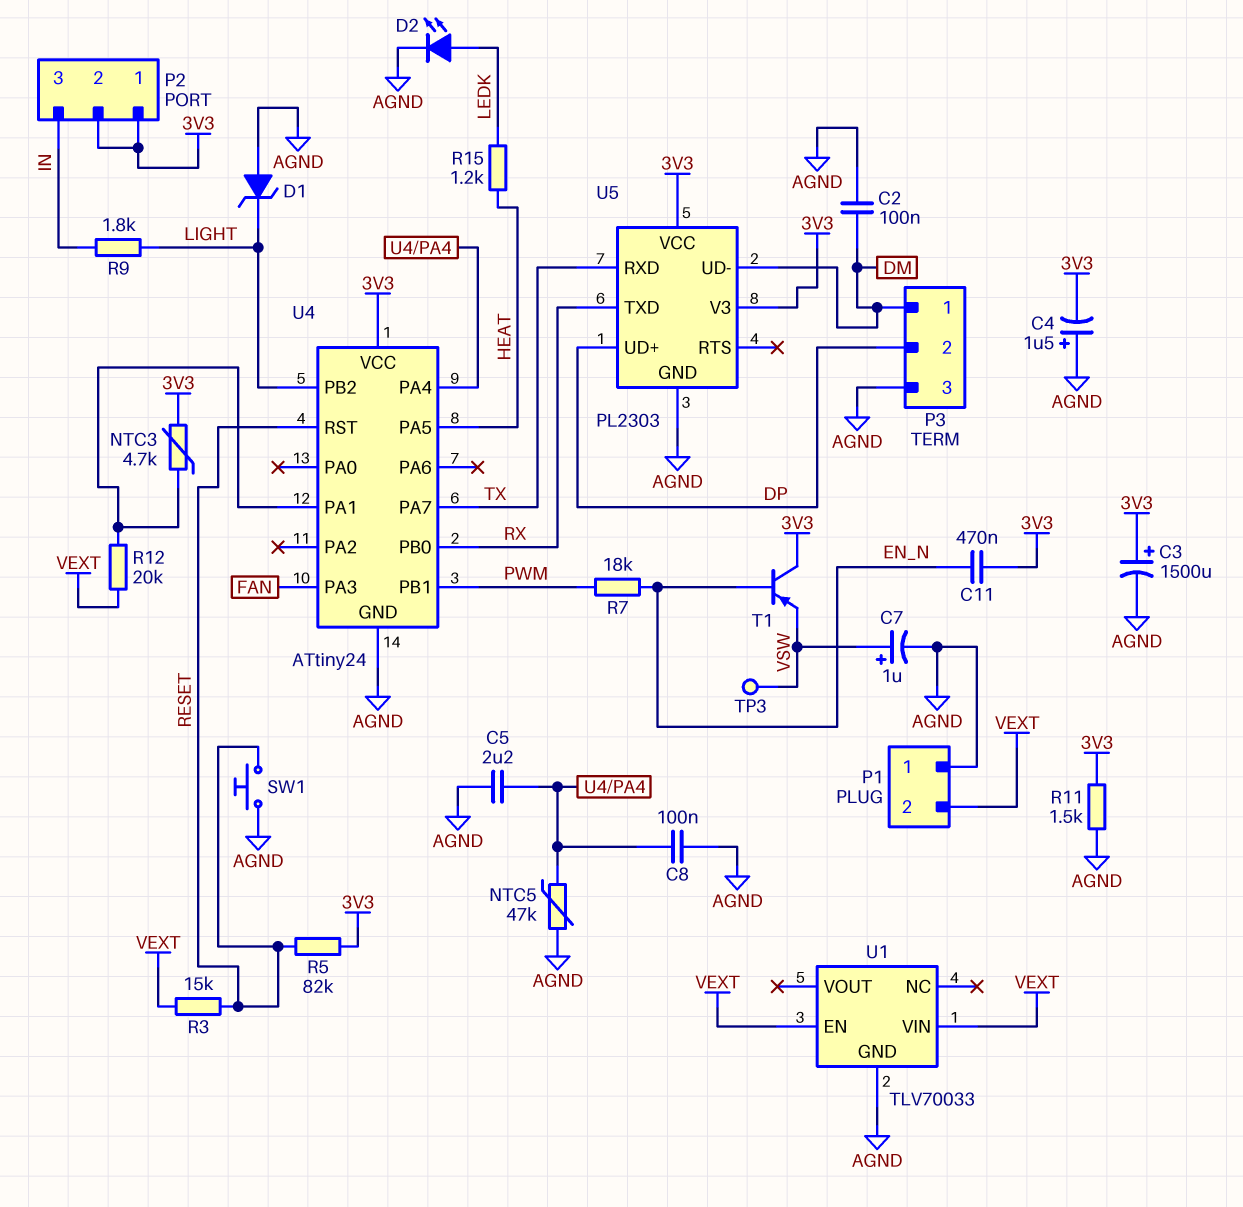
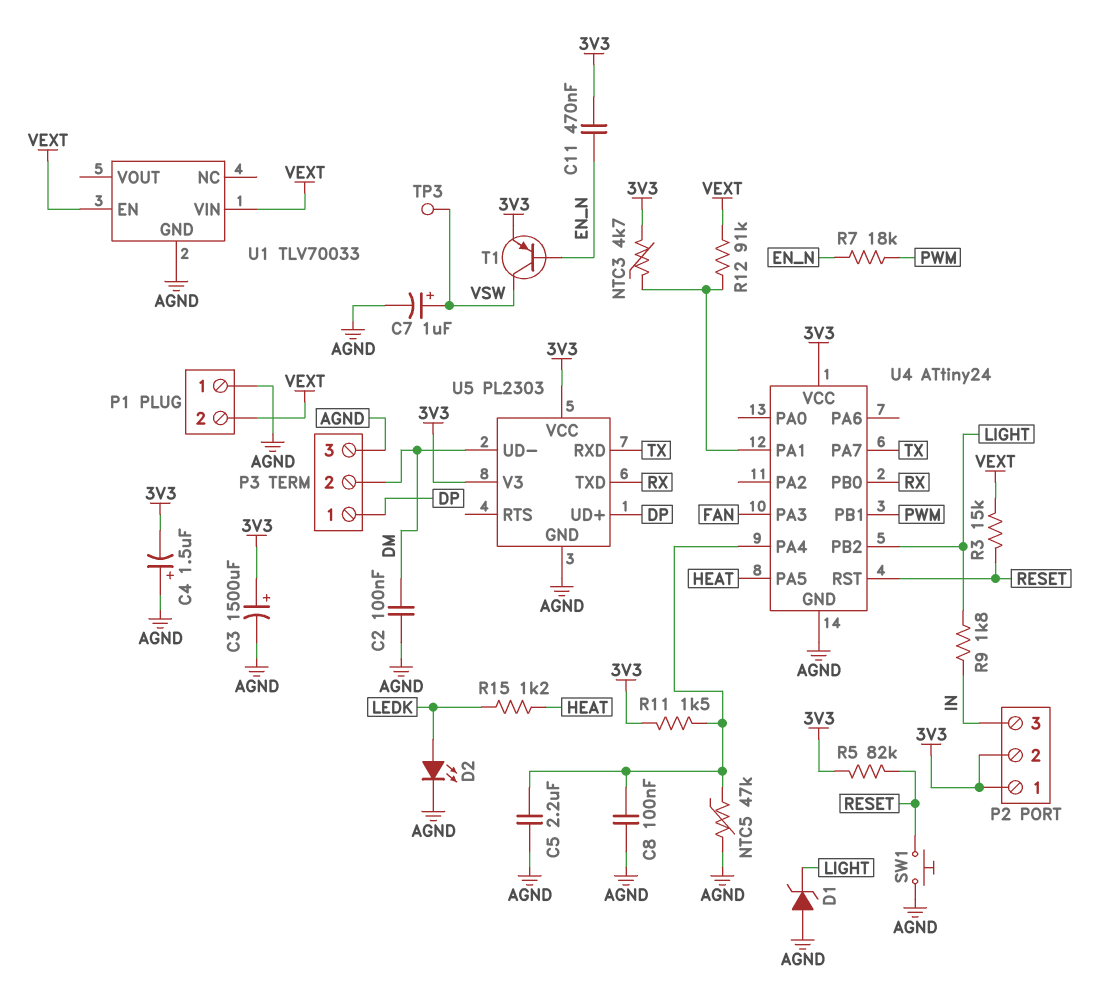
P3 pin 1: DM -> DP
P3 pin 2: DP -> DM
R11: 1.5k (3V3, AGND) -> 1.5k (3V3, U4/PA4)
R12: 20k (U4/PA1, VEXT) -> 91k (U4/PA1, VEXT)
T1: PNP (B EN_N, C 3V3, E VSW) -> PNP (B EN_N, C VSW, E 3V3)

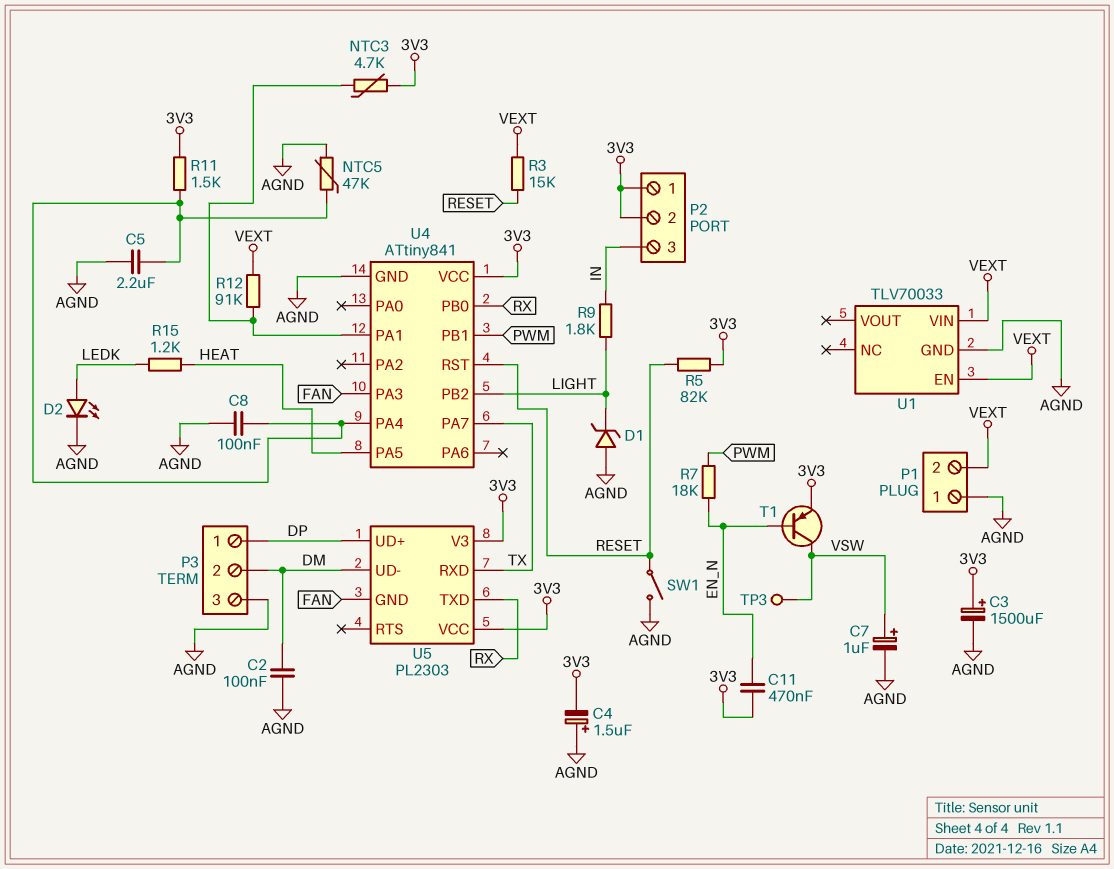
SW1: button (AGND, RESET) -> switch (AGND, RESET)
U4: ATtiny24 -> ATtiny841
U5 pin GND: AGND -> FAN

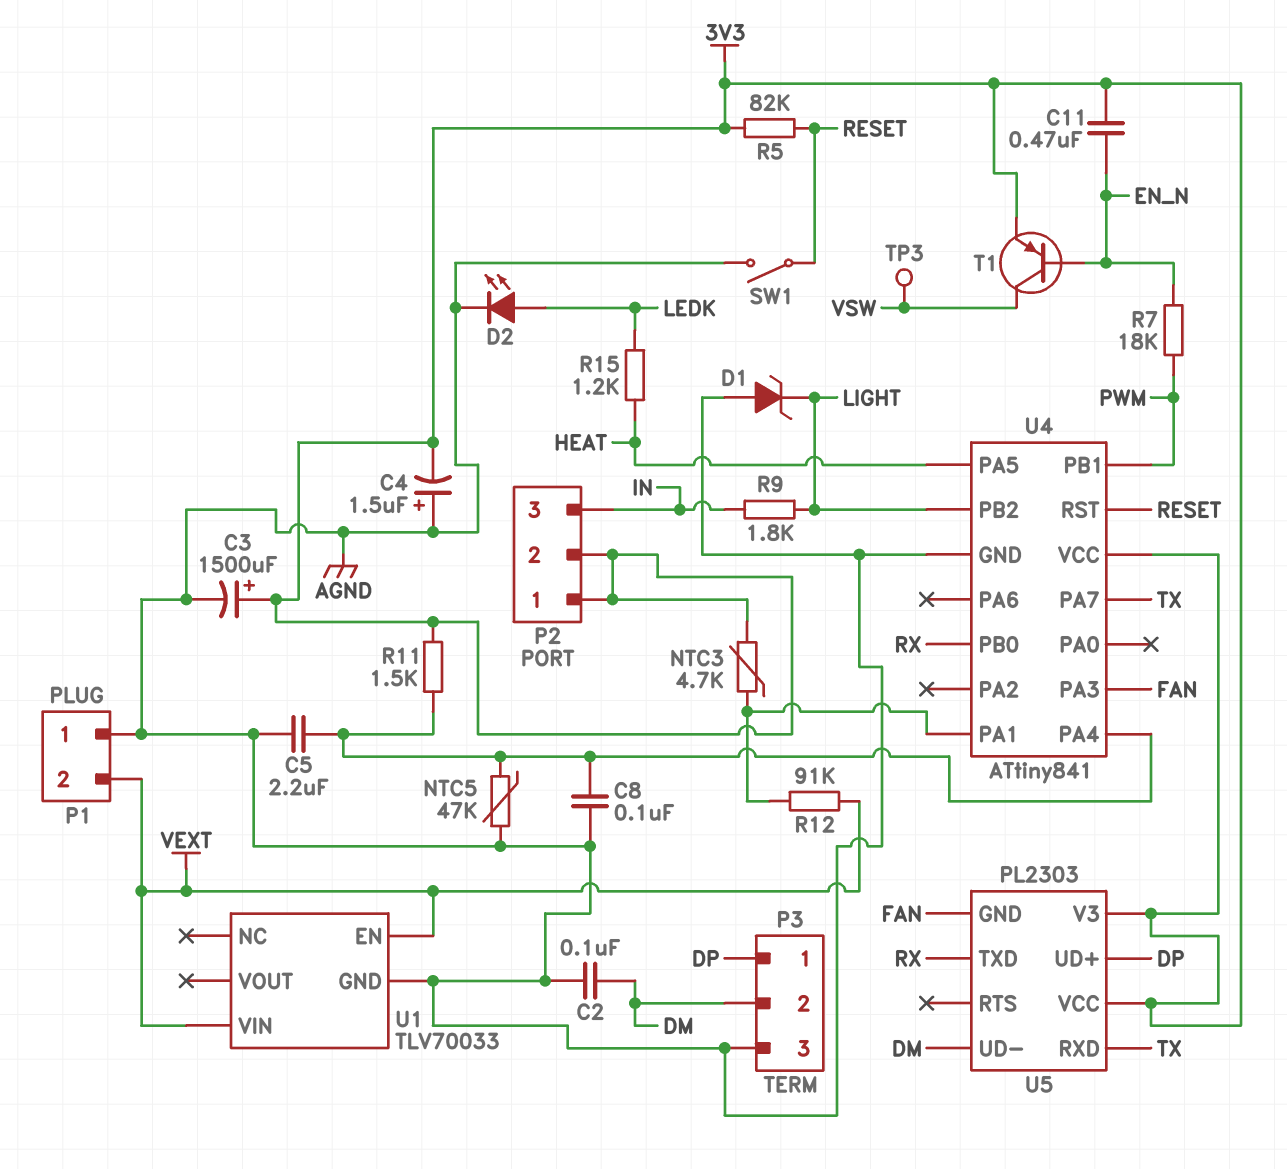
C7: 1uF (plus VSW, minus AGND) -> none
R3: 15k (RESET, VEXT) -> none

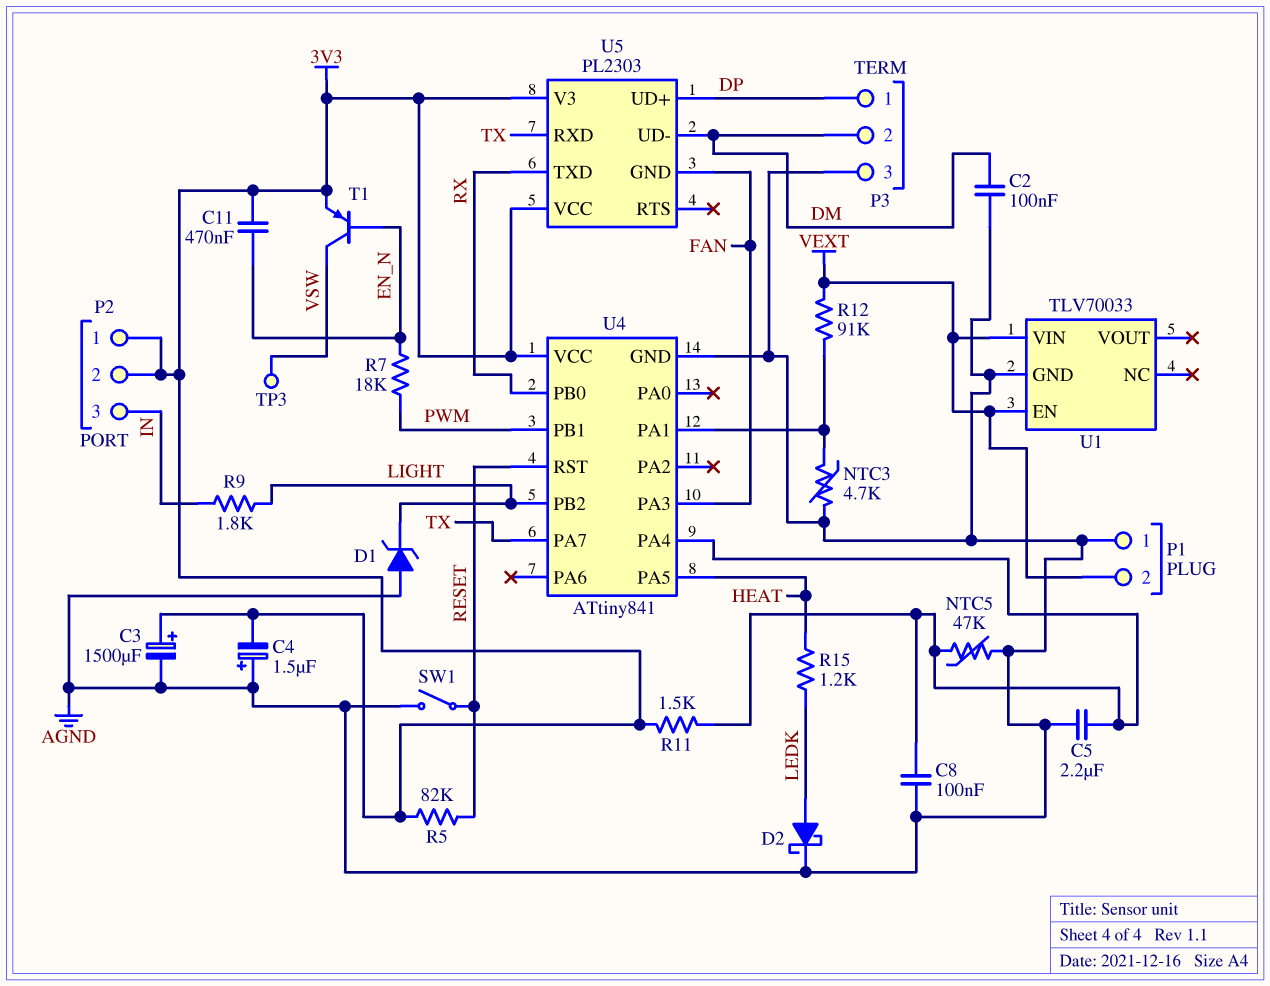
D2: LED (A LEDK, K AGND) -> schottky (A LEDK, K AGND)
NTC3: 4.7k (3V3, U4/PA1) -> 4.7k (AGND, U4/PA1)

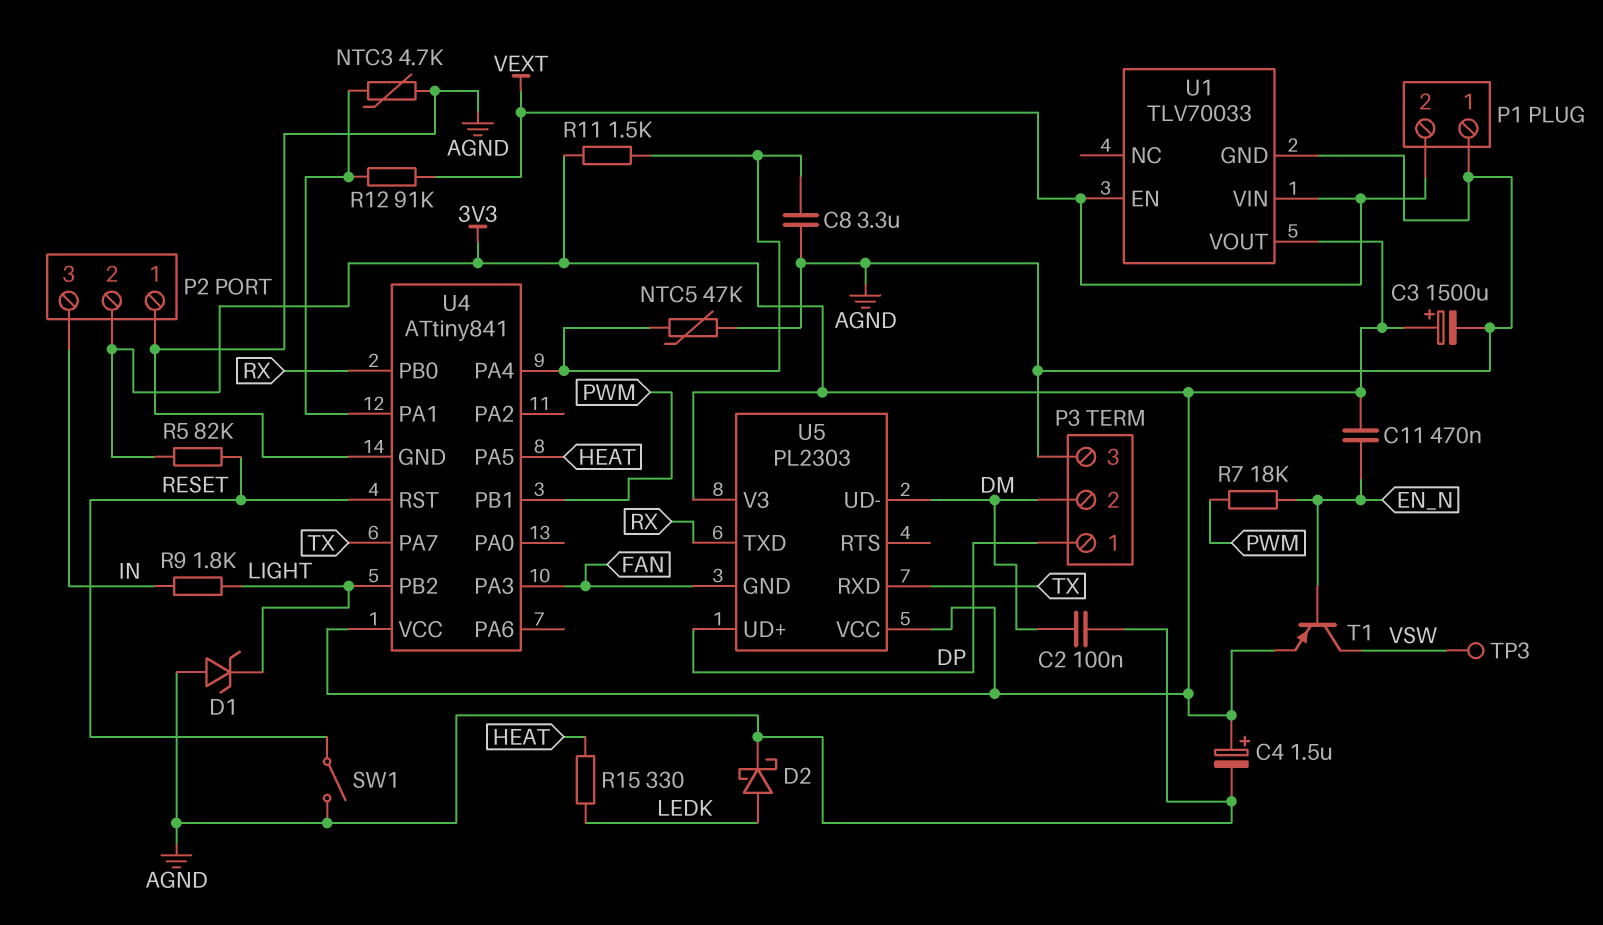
C4: 1.5uF (plus AGND, minus 3V3) -> 1.5uF (plus 3V3, minus AGND)
C5: 2.2uF (AGND, U4/PA4) -> none
C8: 100nF (AGND, U4/PA4) -> 3.3uF (AGND, U4/PA4)
P2 pin 1: 3V3 -> AGND
R15: 1.2k (HEAT, LEDK) -> 330 (HEAT, LEDK)
U1 pin VOUT: none -> 3V3

